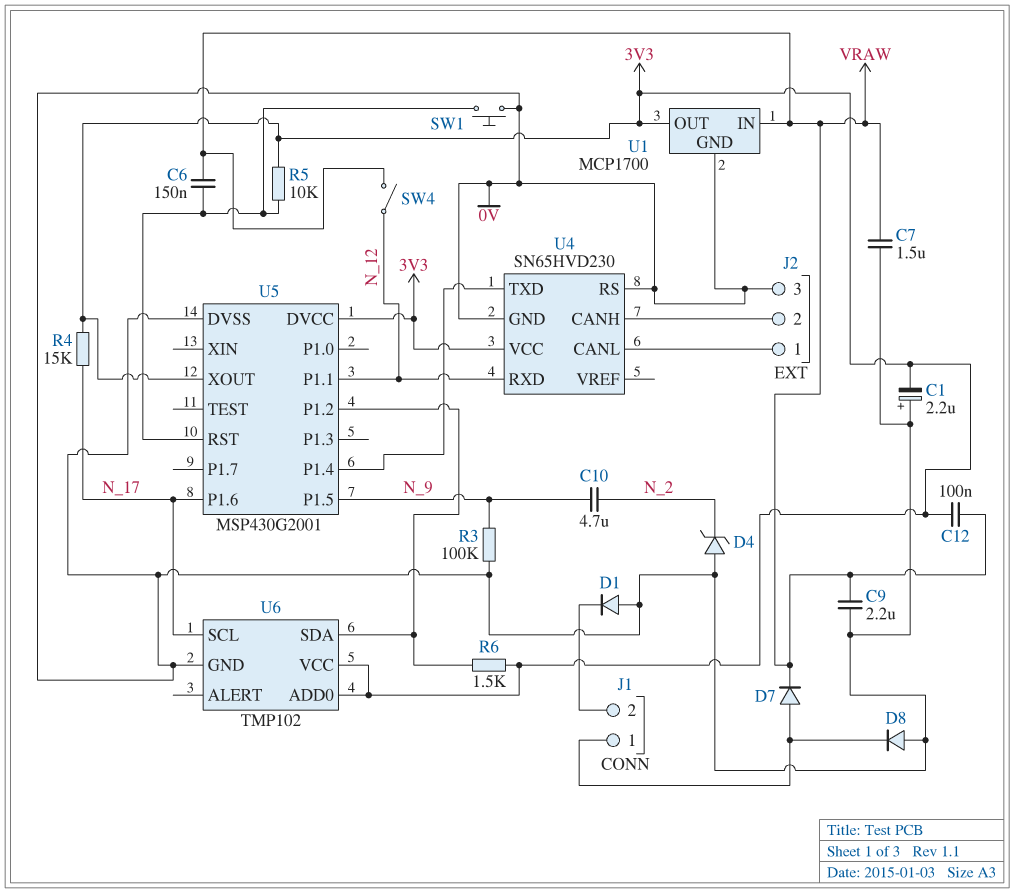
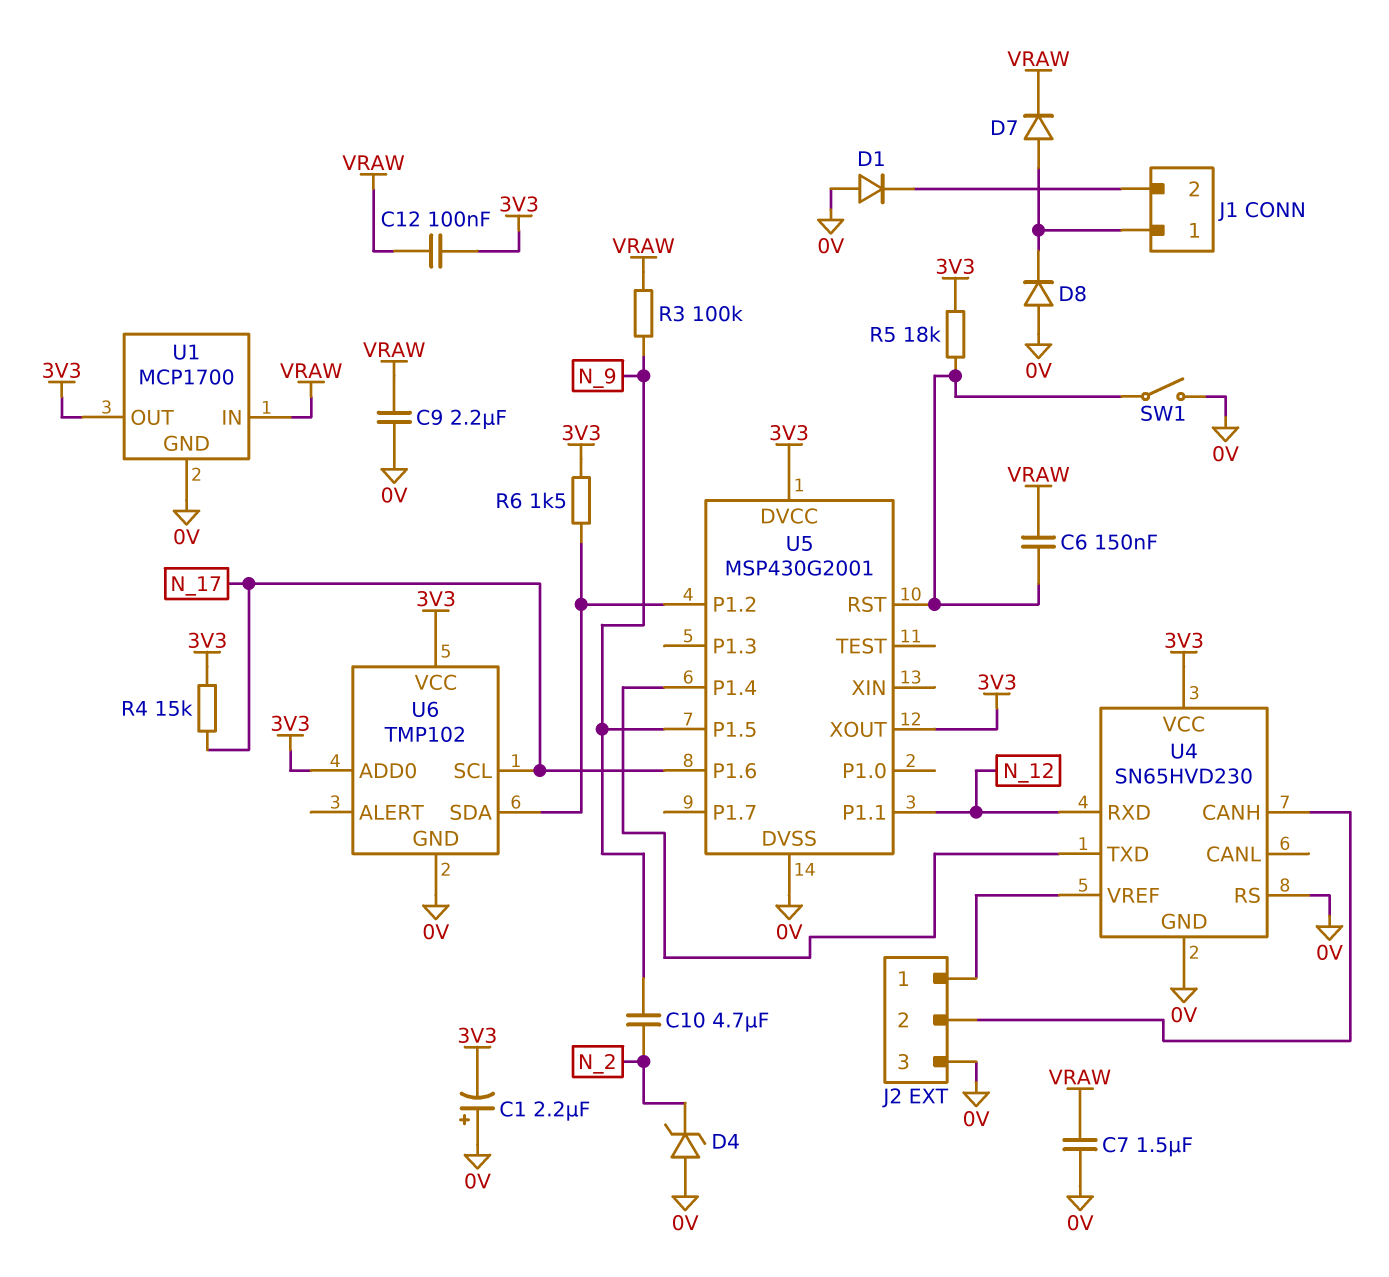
R3: 100k (0V, N_9) -> 100k (N_9, VRAW)
R5: 10k (3V3, U5/RST) -> 18k (3V3, U5/RST)
SW1: button (0V, U5/RST) -> switch (0V, U5/RST)
SW4: switch (N_12, VRAW) -> none
U4 pin CANL: J2/1 -> none
U4 pin VREF: none -> J2/1

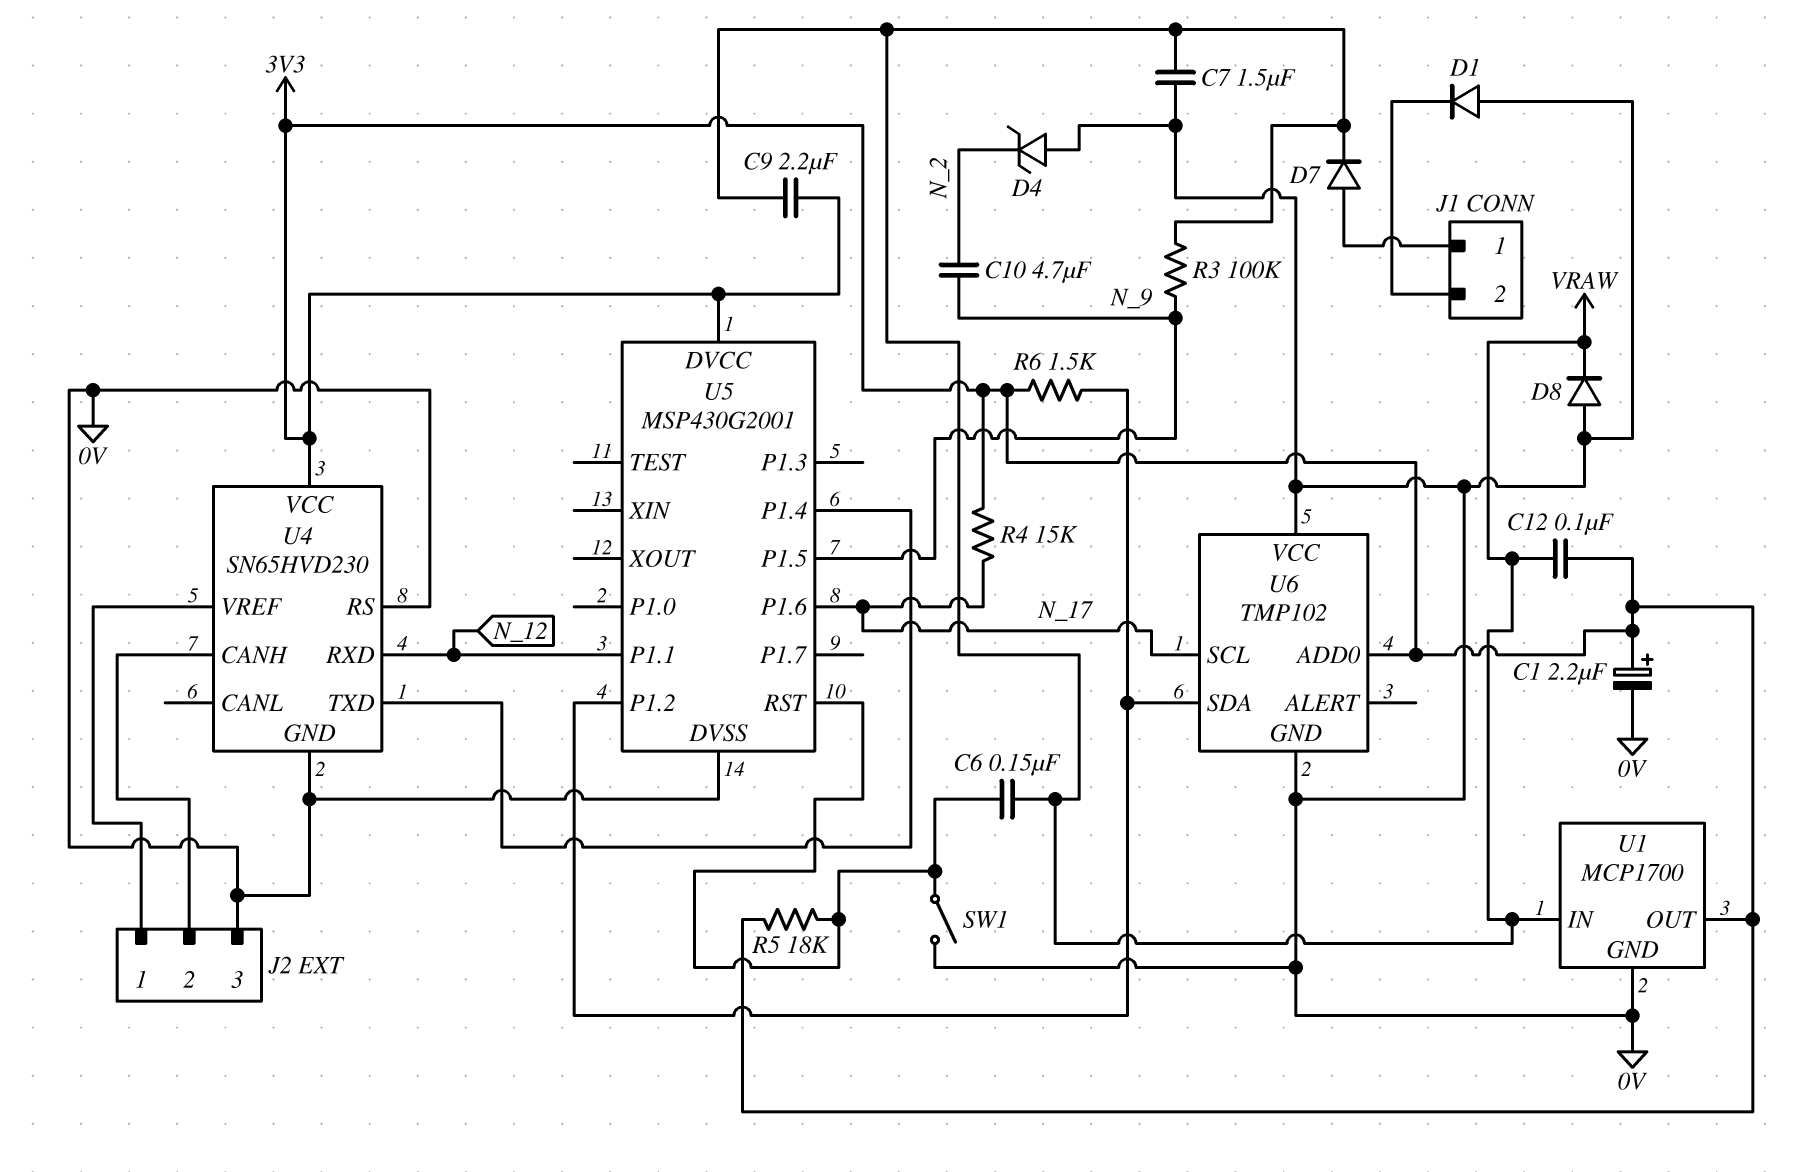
C1: 2.2uF (plus 0V, minus 3V3) -> 2.2uF (plus 3V3, minus 0V)
C9: 2.2uF (0V, VRAW) -> 2.2uF (3V3, VRAW)
D8: diode (A 0V, K J1/1) -> diode (A 0V, K VRAW)
U5 pin XOUT: 3V3 -> none
U6 pin VCC: 3V3 -> 0V

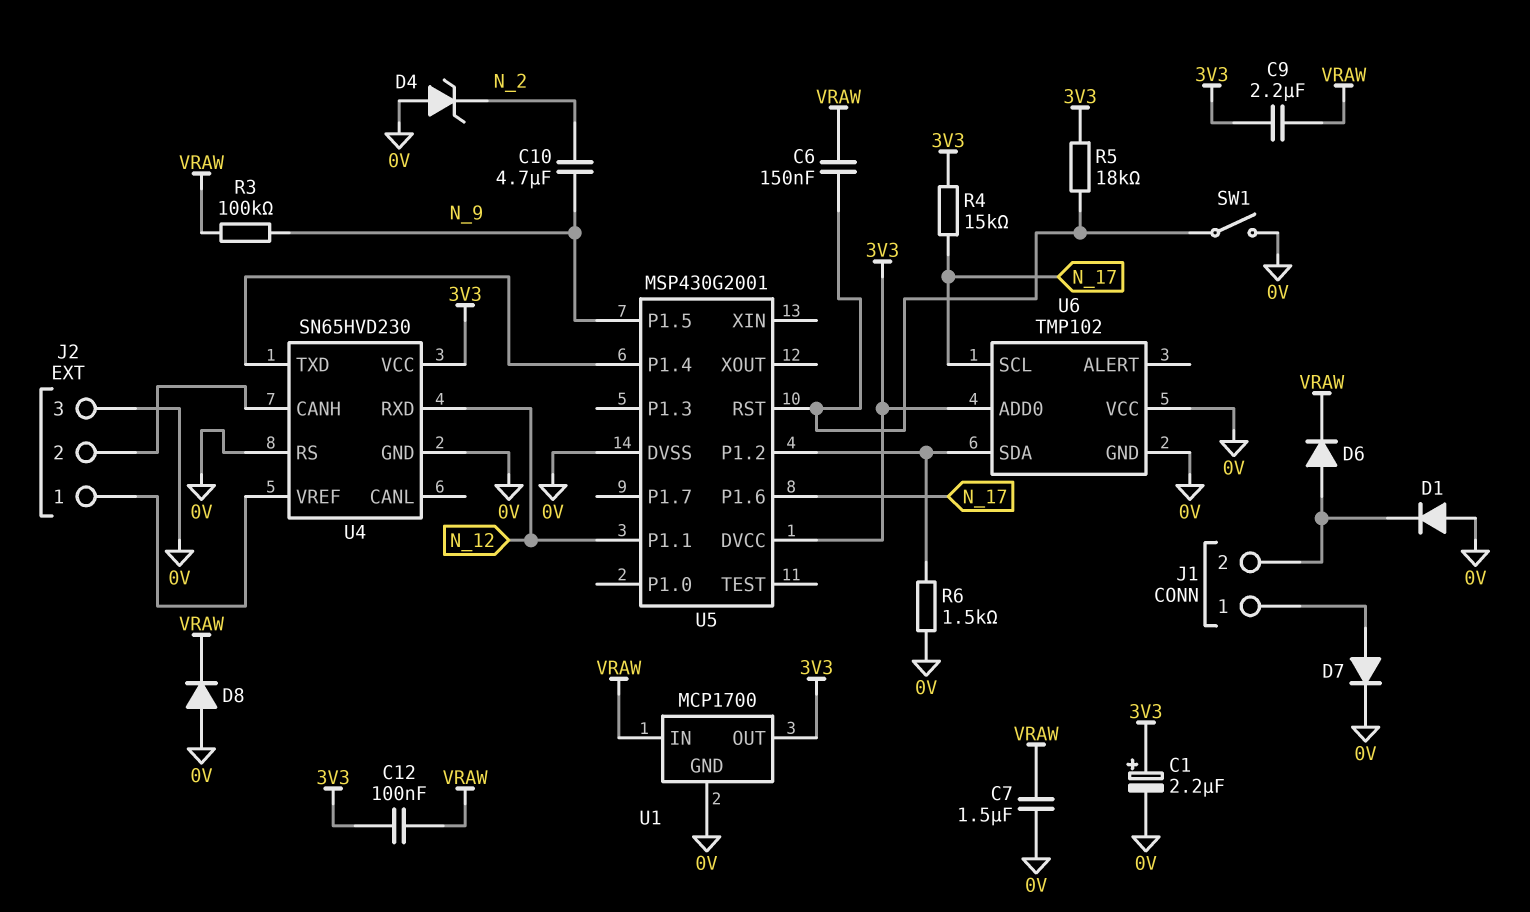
D6: none -> diode (A J1/2, K VRAW)
D7: diode (A J1/1, K VRAW) -> diode (A J1/1, K 0V)
R6: 1.5k (3V3, U5/P1.2) -> 1.5k (0V, U5/P1.2)

